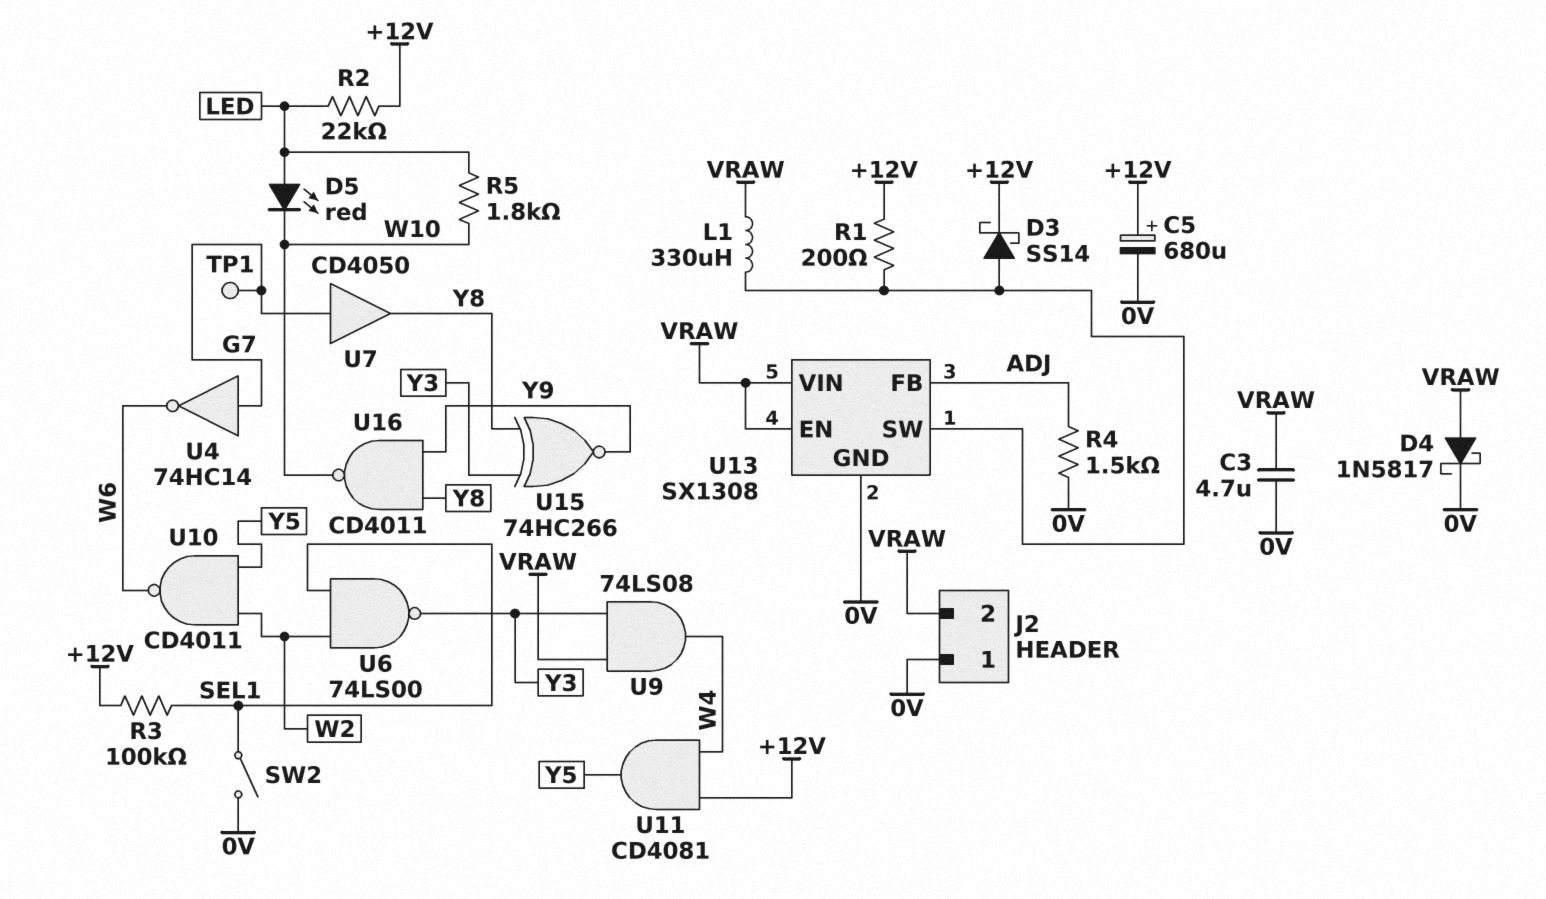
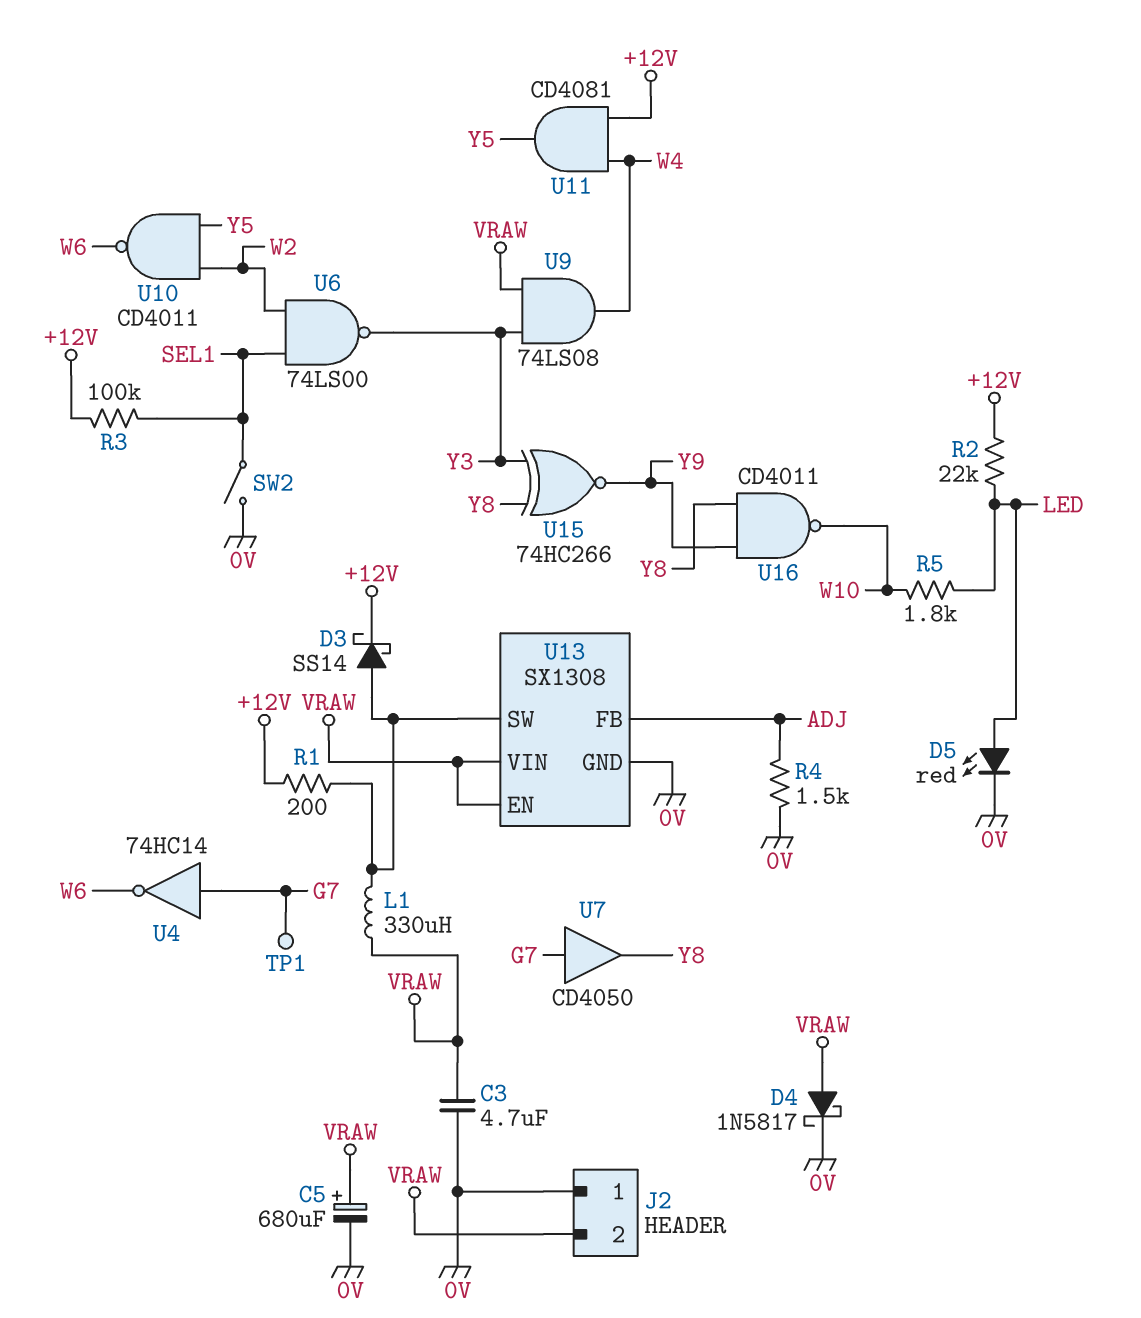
C5: 680uF (plus +12V, minus 0V) -> 680uF (plus VRAW, minus 0V)
D5: LED red (A LED, K W10) -> LED red (A LED, K 0V)

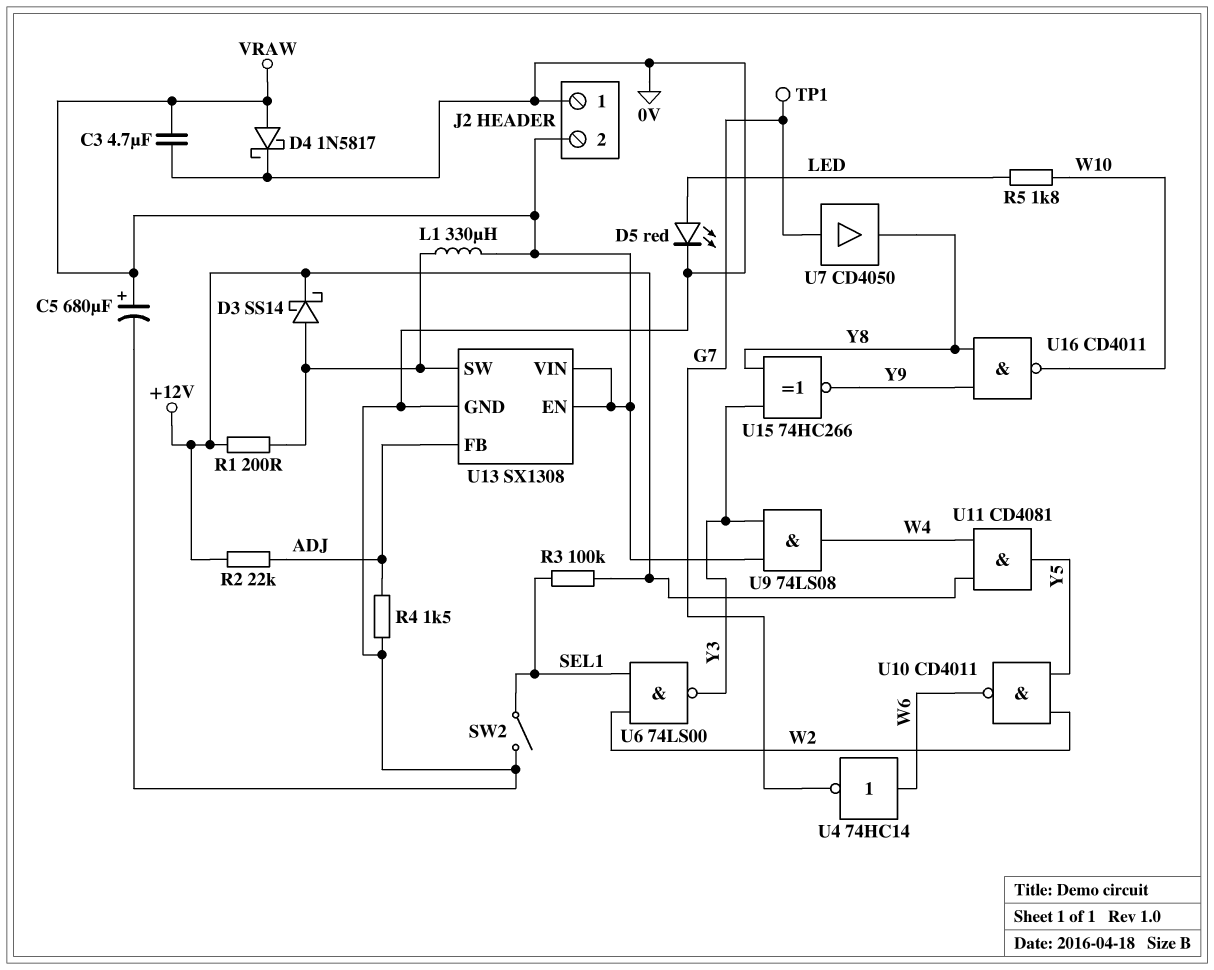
R2: 22k (+12V, LED) -> 22k (+12V, ADJ)
U4: NOT 74HC14 (in G7, out W6) -> NOT 74HC14 (in W6, out G7)

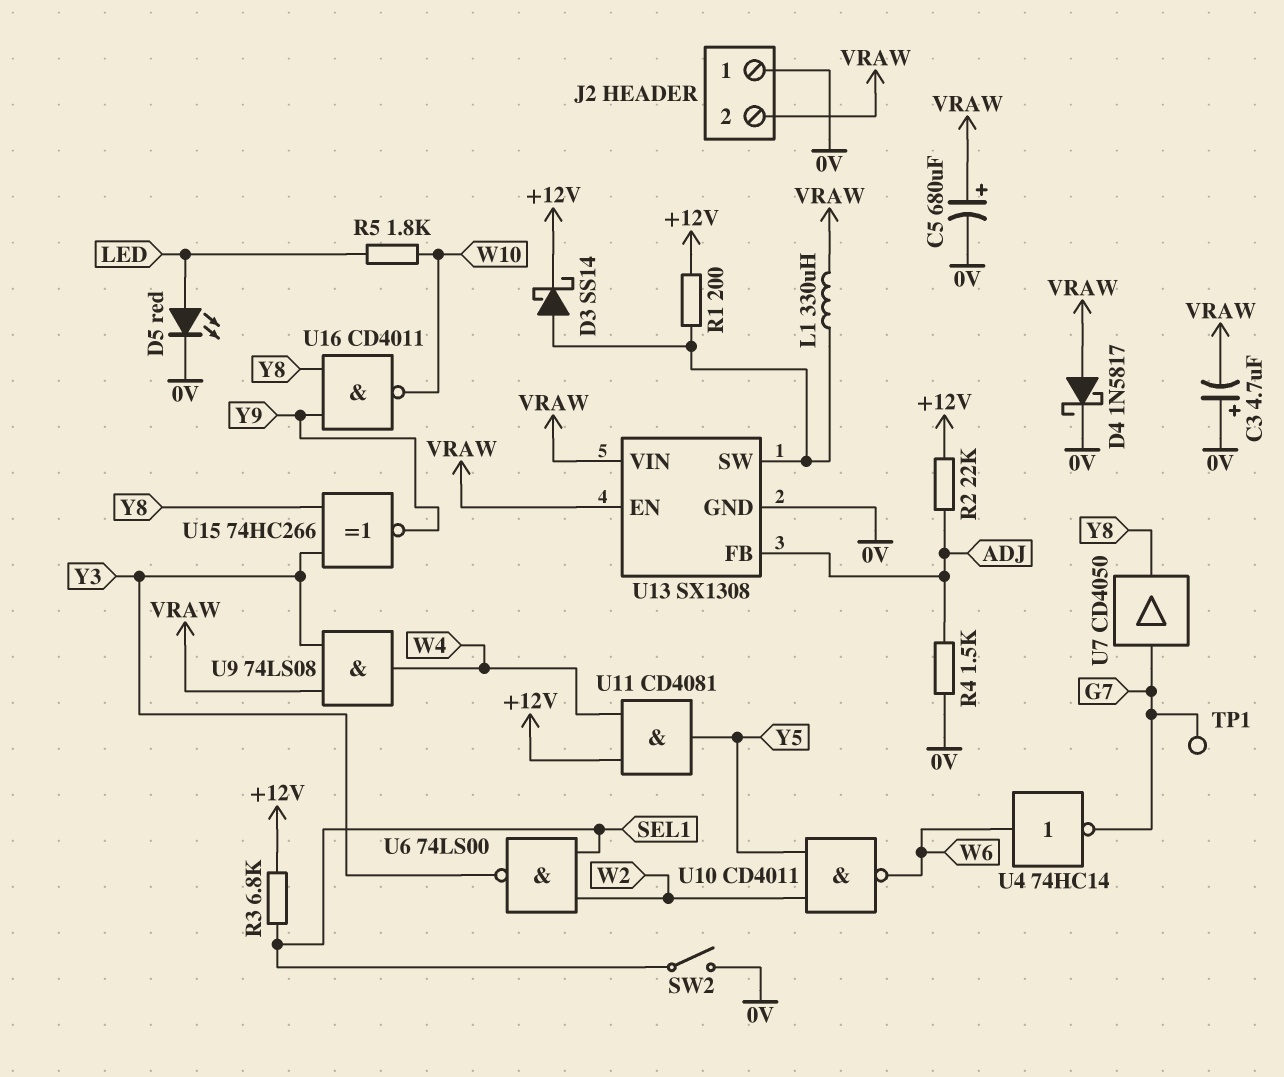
C3: 4.7uF (0V, VRAW) -> 4.7uF (plus 0V, minus VRAW)
R3: 100k (+12V, SEL1) -> 6.8k (+12V, SEL1)

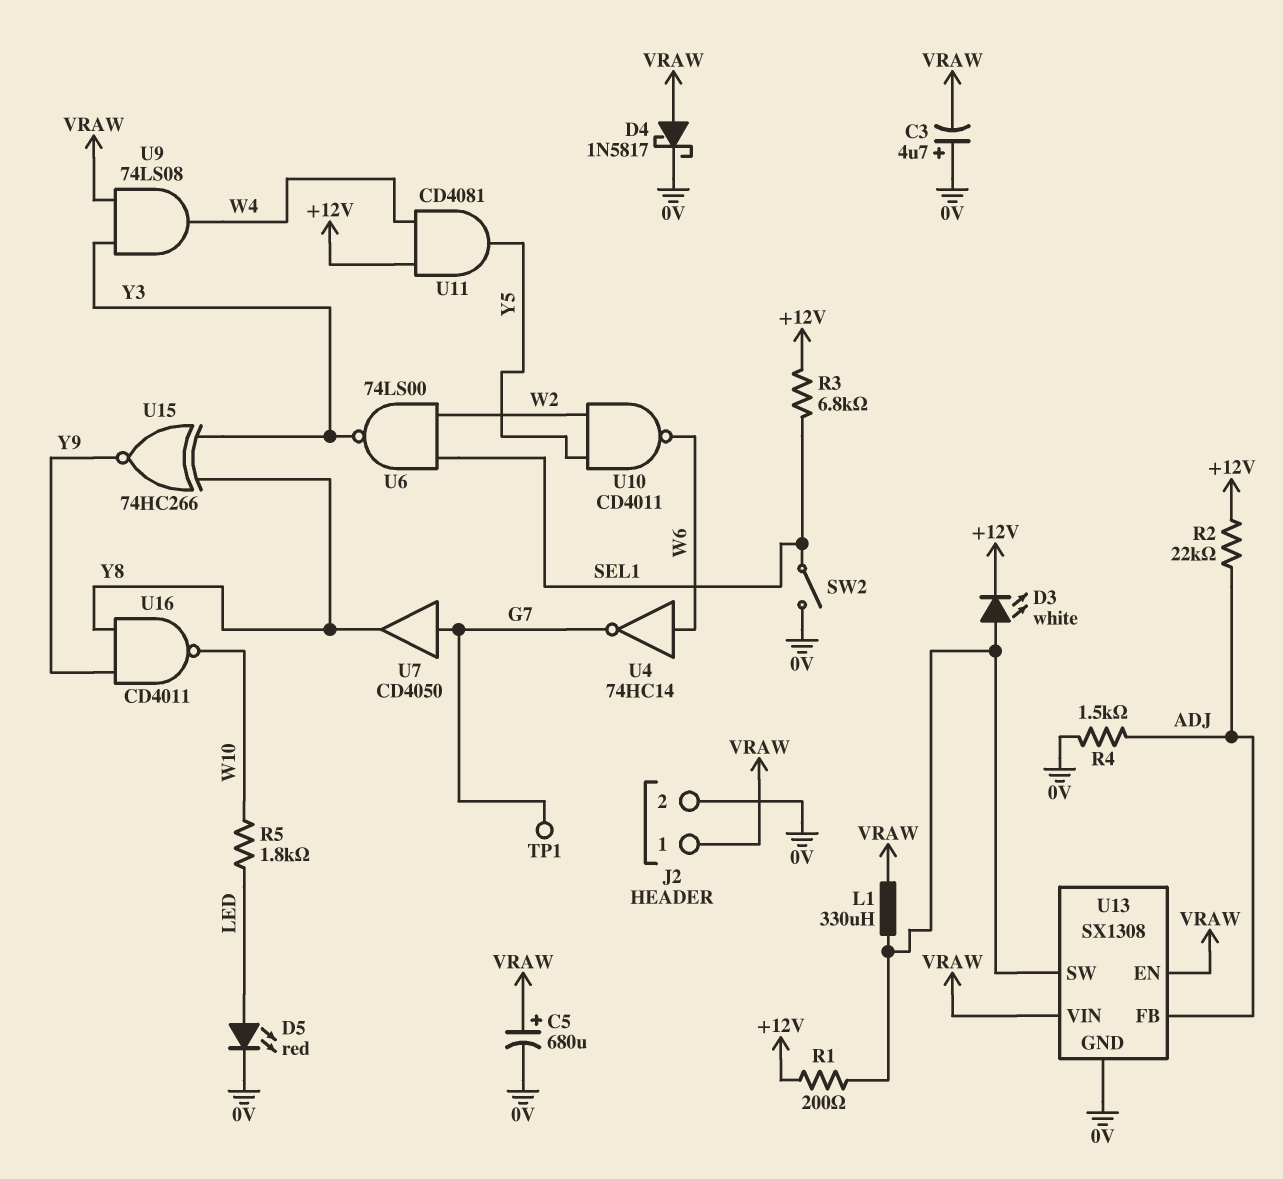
D3: schottky SS14 (A U13/SW, K +12V) -> LED white (A U13/SW, K +12V)
J2 pin 1: 0V -> VRAW
J2 pin 2: VRAW -> 0V

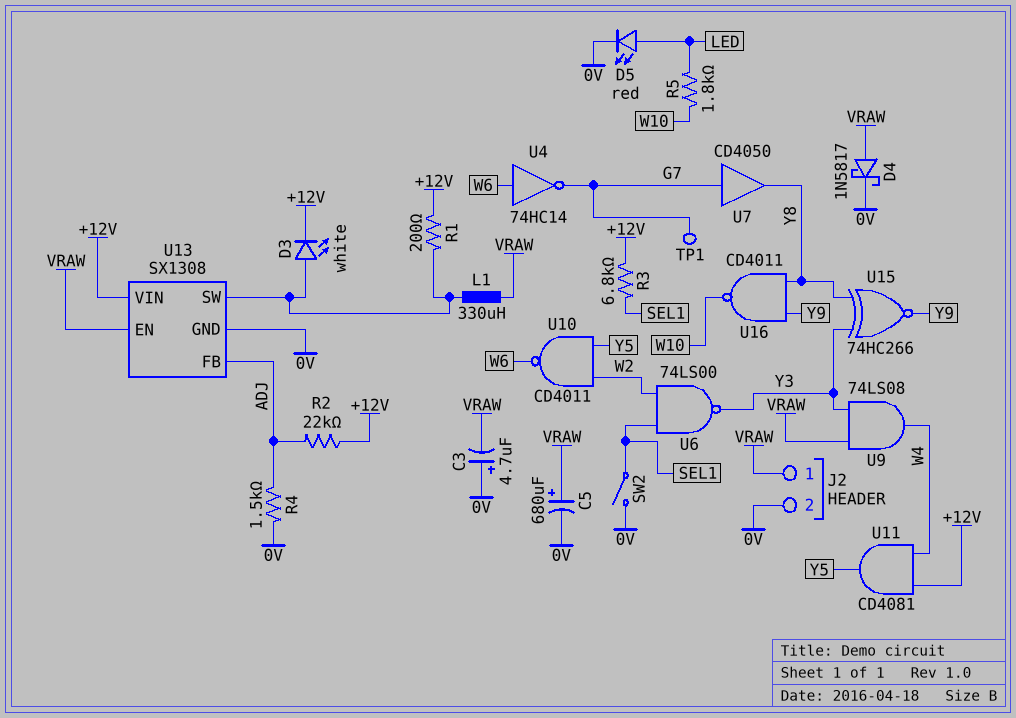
U13 pin VIN: VRAW -> +12V

